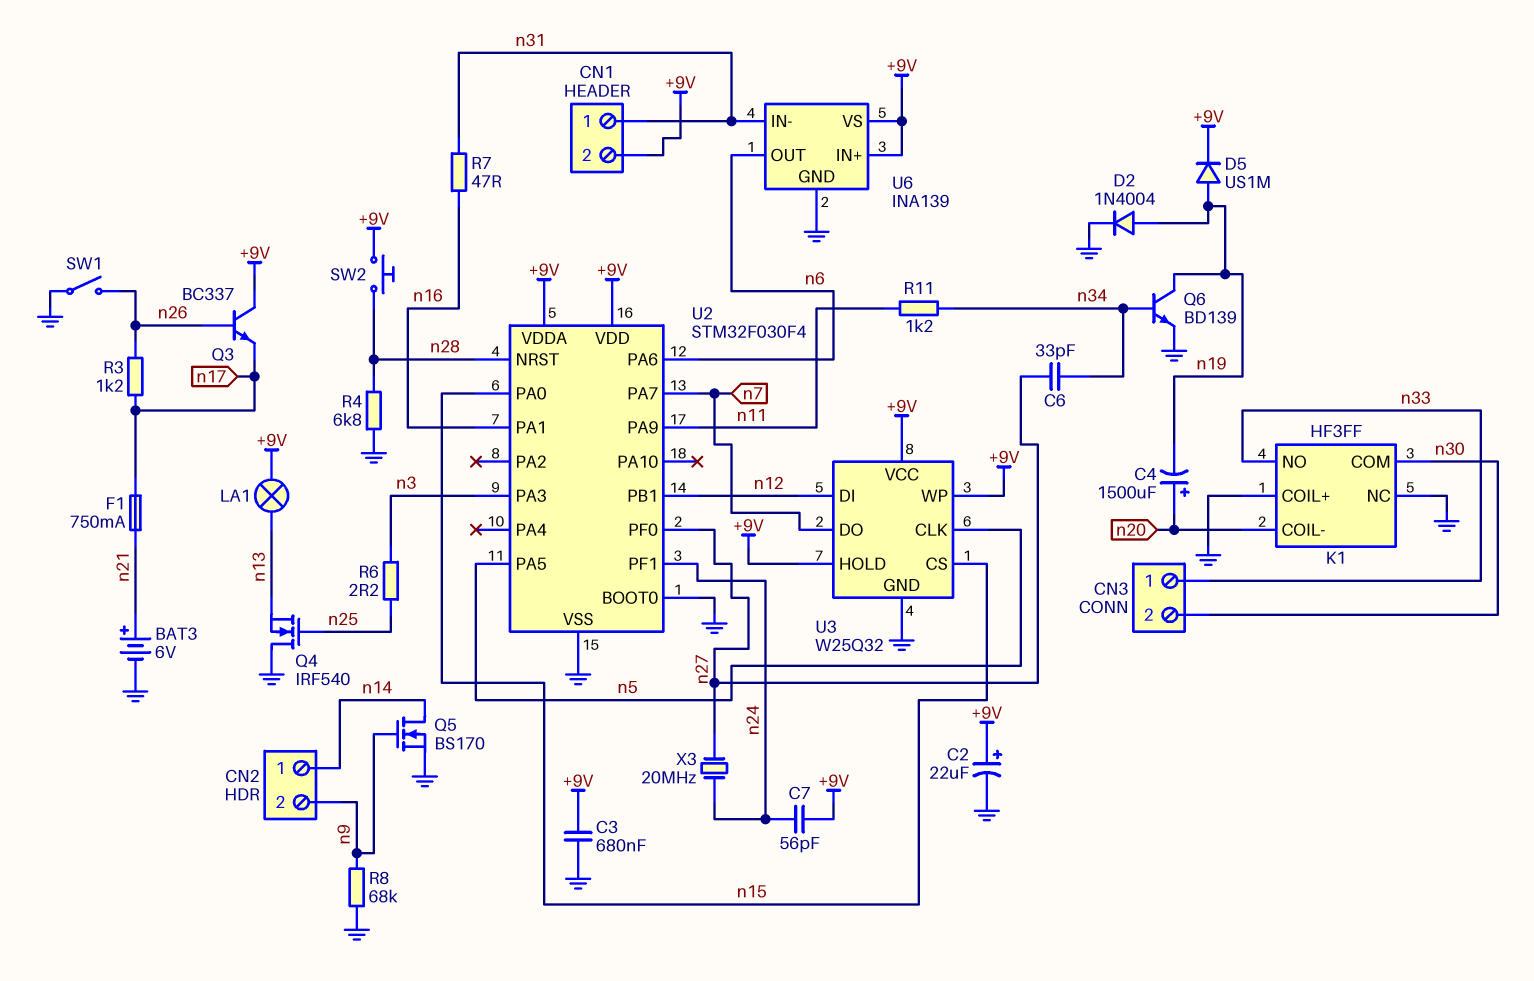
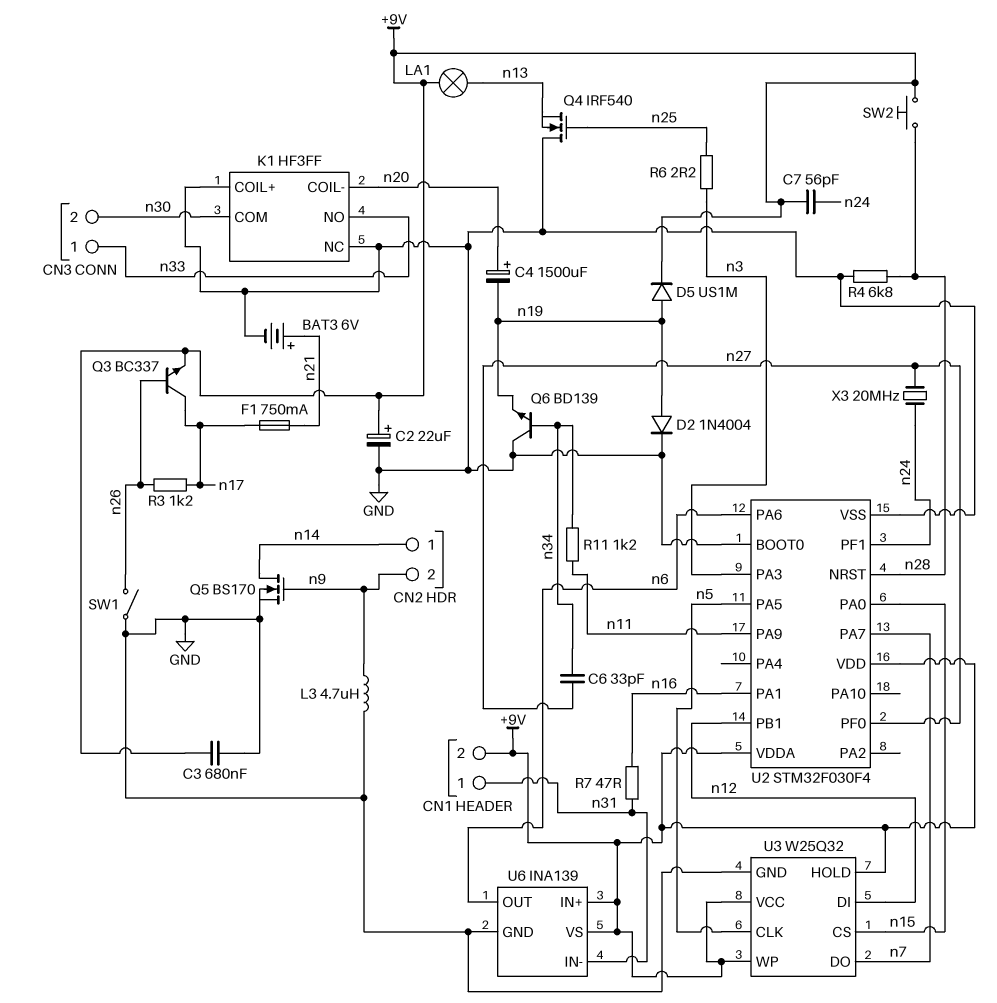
L3: none -> 4.7uH (GND, n9)
Q3: NPN BC337 (B n26, C +9V, E n17) -> NPN BC337 (B n26, C n17, E +9V)
Q6: NPN BD139 (B n34, C n19, E GND) -> NPN BD139 (B n34, C GND, E n19)
R8: 68k (GND, n9) -> none

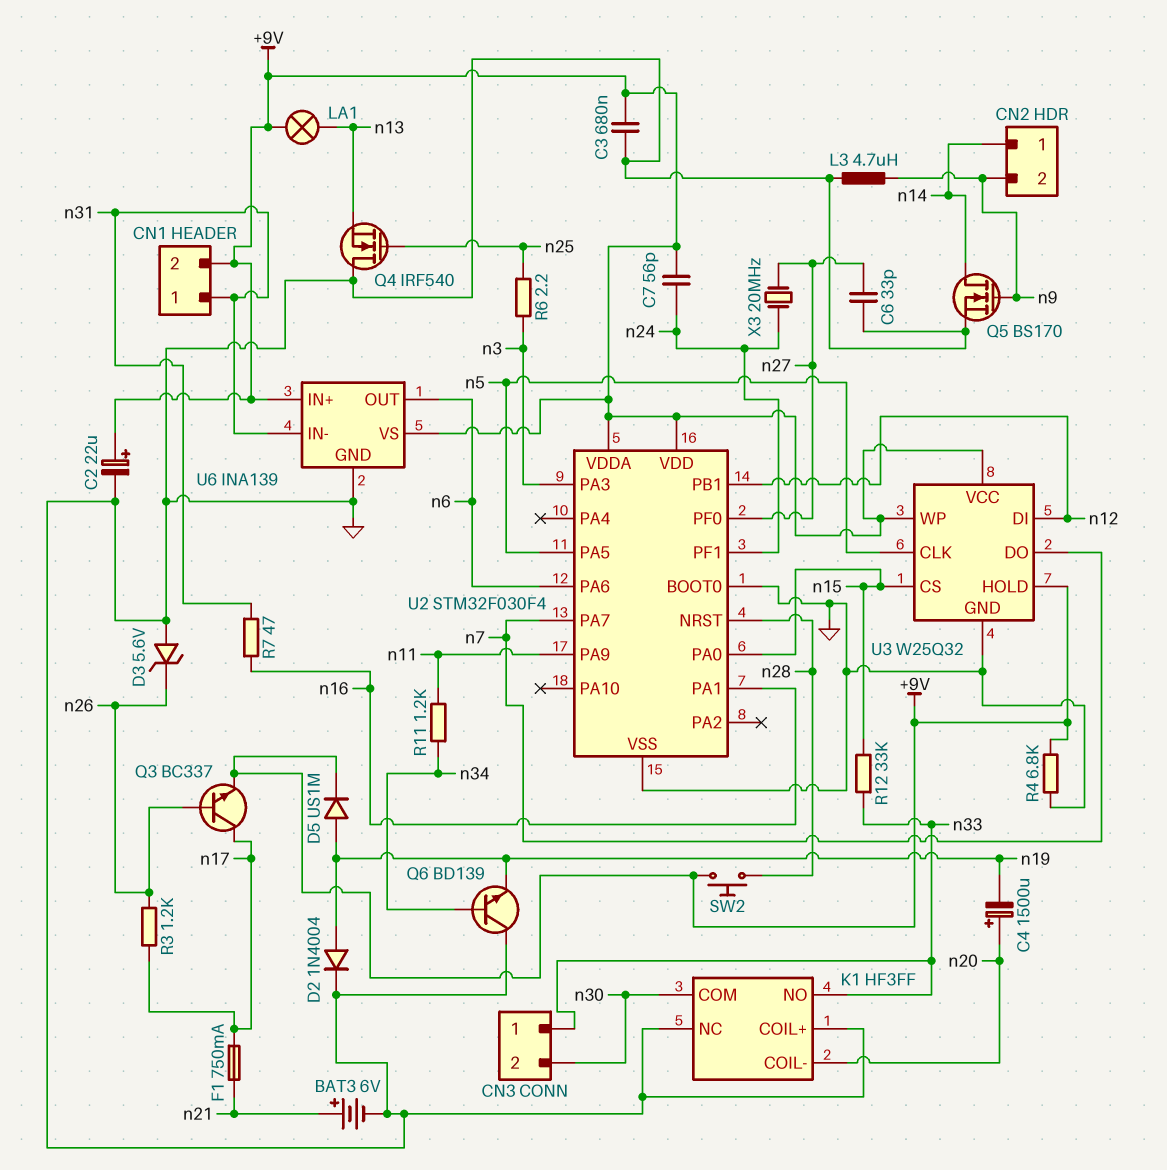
C6: 33pF (n27, n34) -> 33pF (GND, n27)
D3: none -> zener 5.6V (A GND, K n26)
R4: 6.8k (GND, n28) -> 6.8k (+9V, GND)
R12: none -> 33k (n15, n33)
SW1: switch (GND, n26) -> none

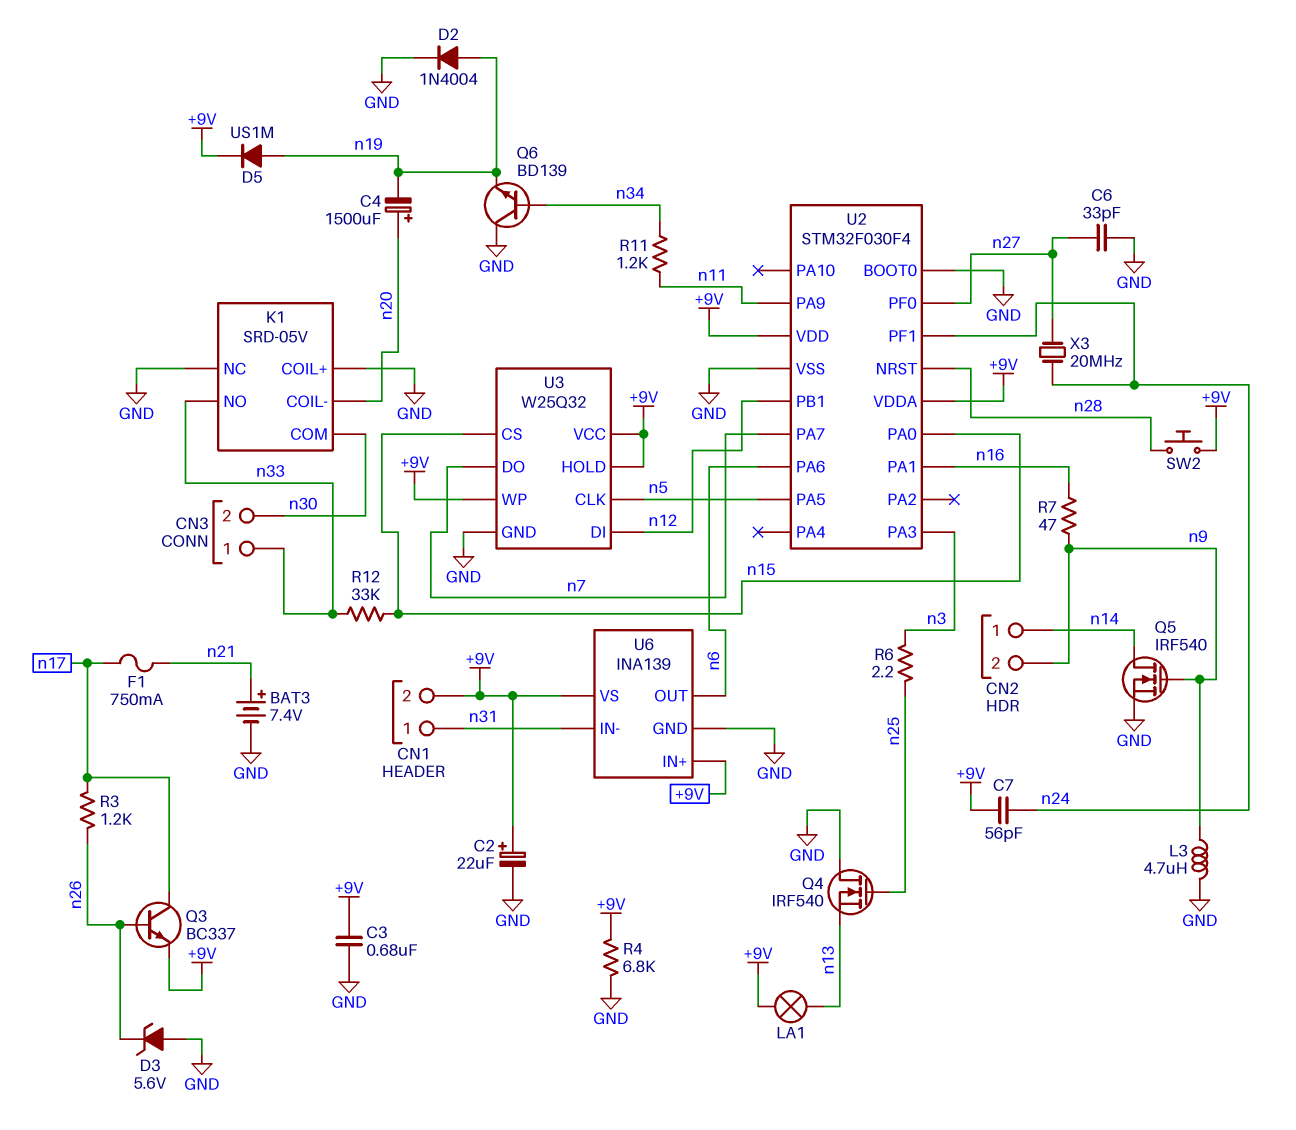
BAT3: 6V (plus n21, minus GND) -> 7.4V (plus n21, minus GND)
K1: HF3FF -> SRD-05V
Q5: NMOS BS170 (G n9, D n14, S GND) -> NMOS IRF540 (G n9, D n14, S GND)
R7: 47 (n16, n31) -> 47 (n9, n16)

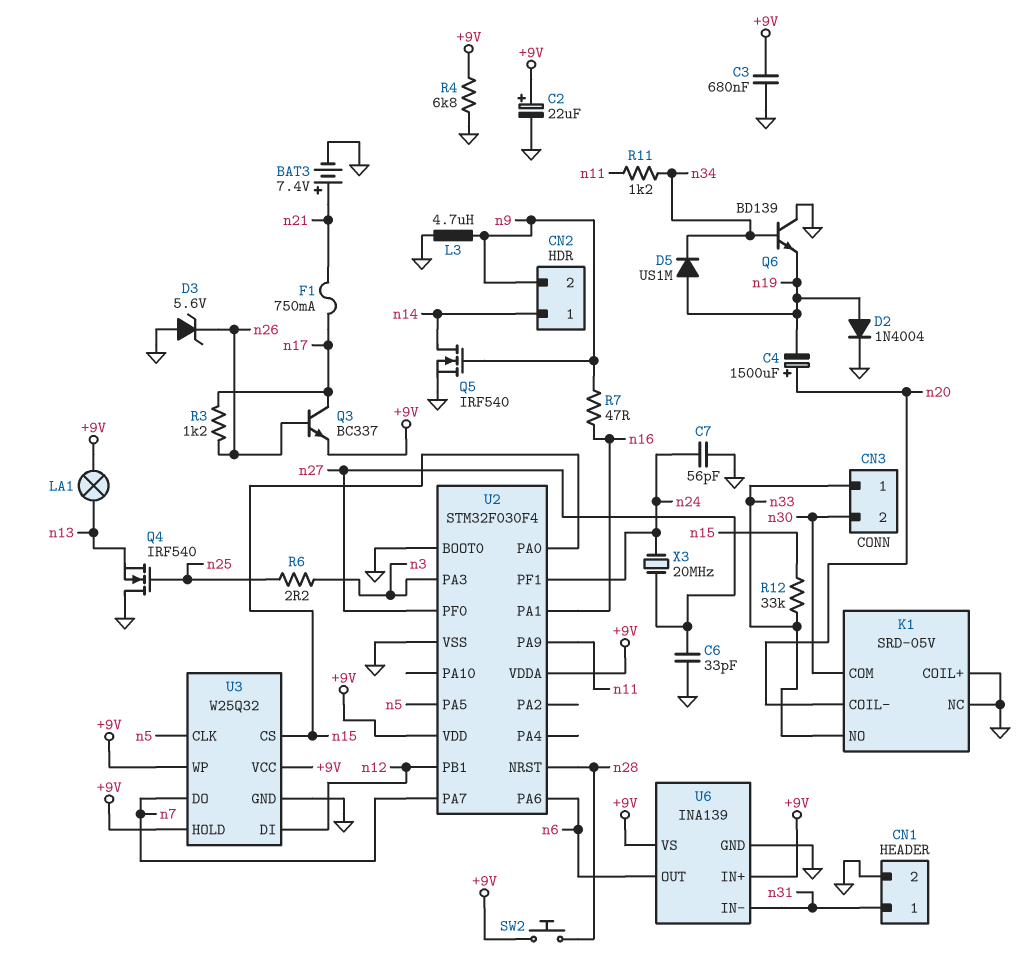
C7: 56pF (+9V, n24) -> 56pF (GND, n24)
CN1 pin 2: +9V -> GND
D5: diode US1M (A n19, K +9V) -> diode US1M (A n19, K n34)

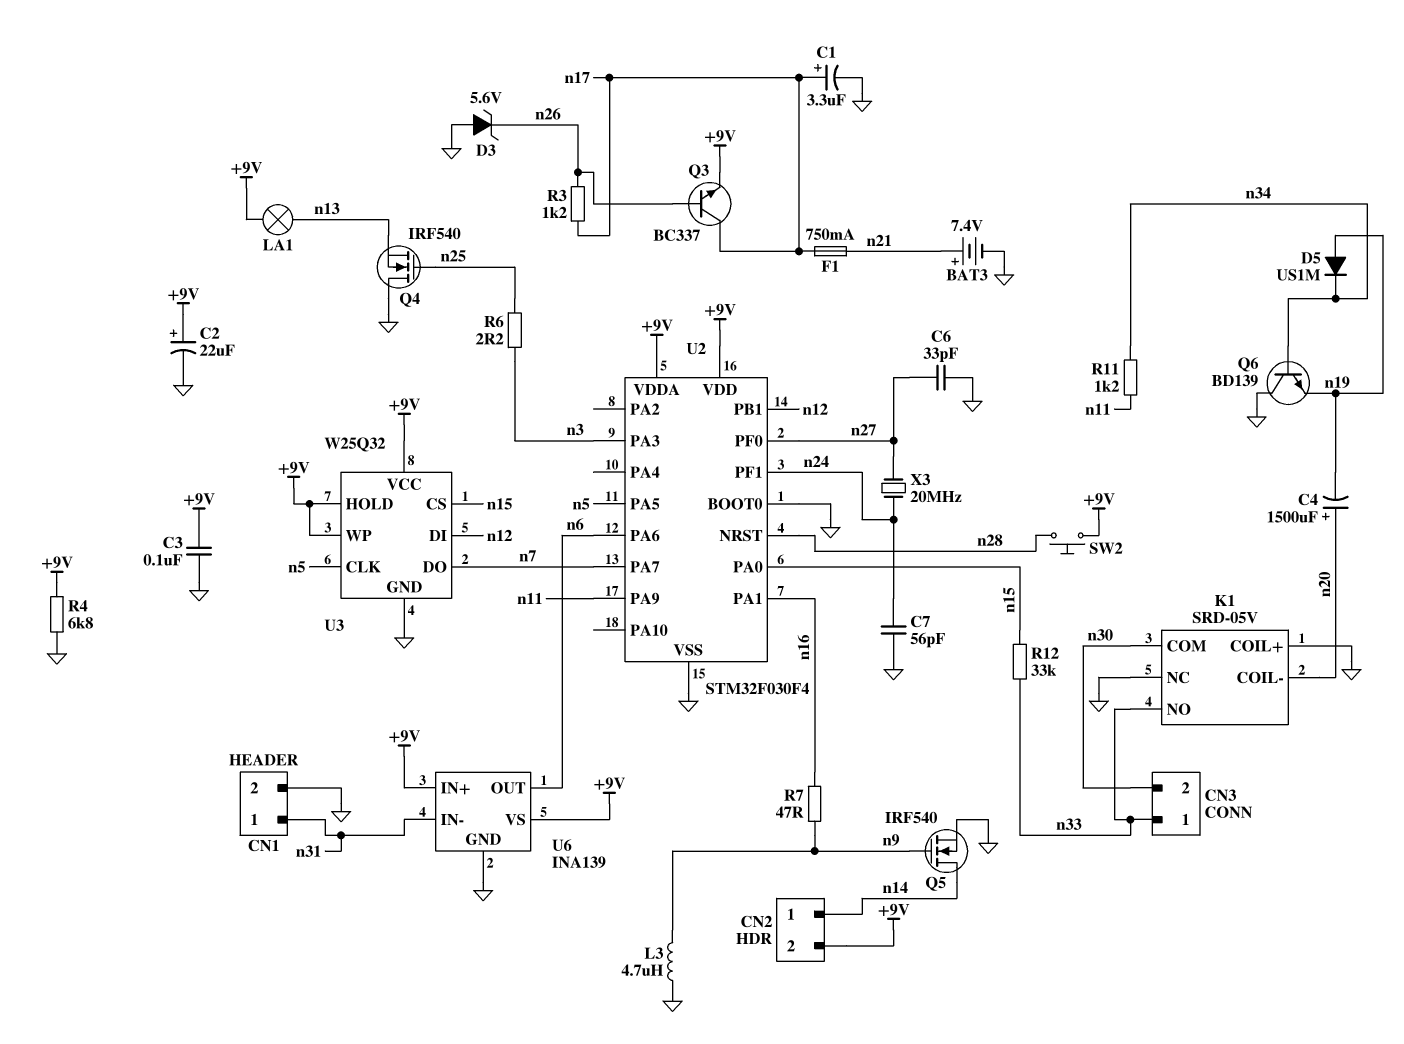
C1: none -> 3.3uF (plus n17, minus GND)
C3: 680nF (+9V, GND) -> 100nF (+9V, GND)
CN2 pin 2: n9 -> +9V
D2: diode 1N4004 (A n19, K GND) -> none

